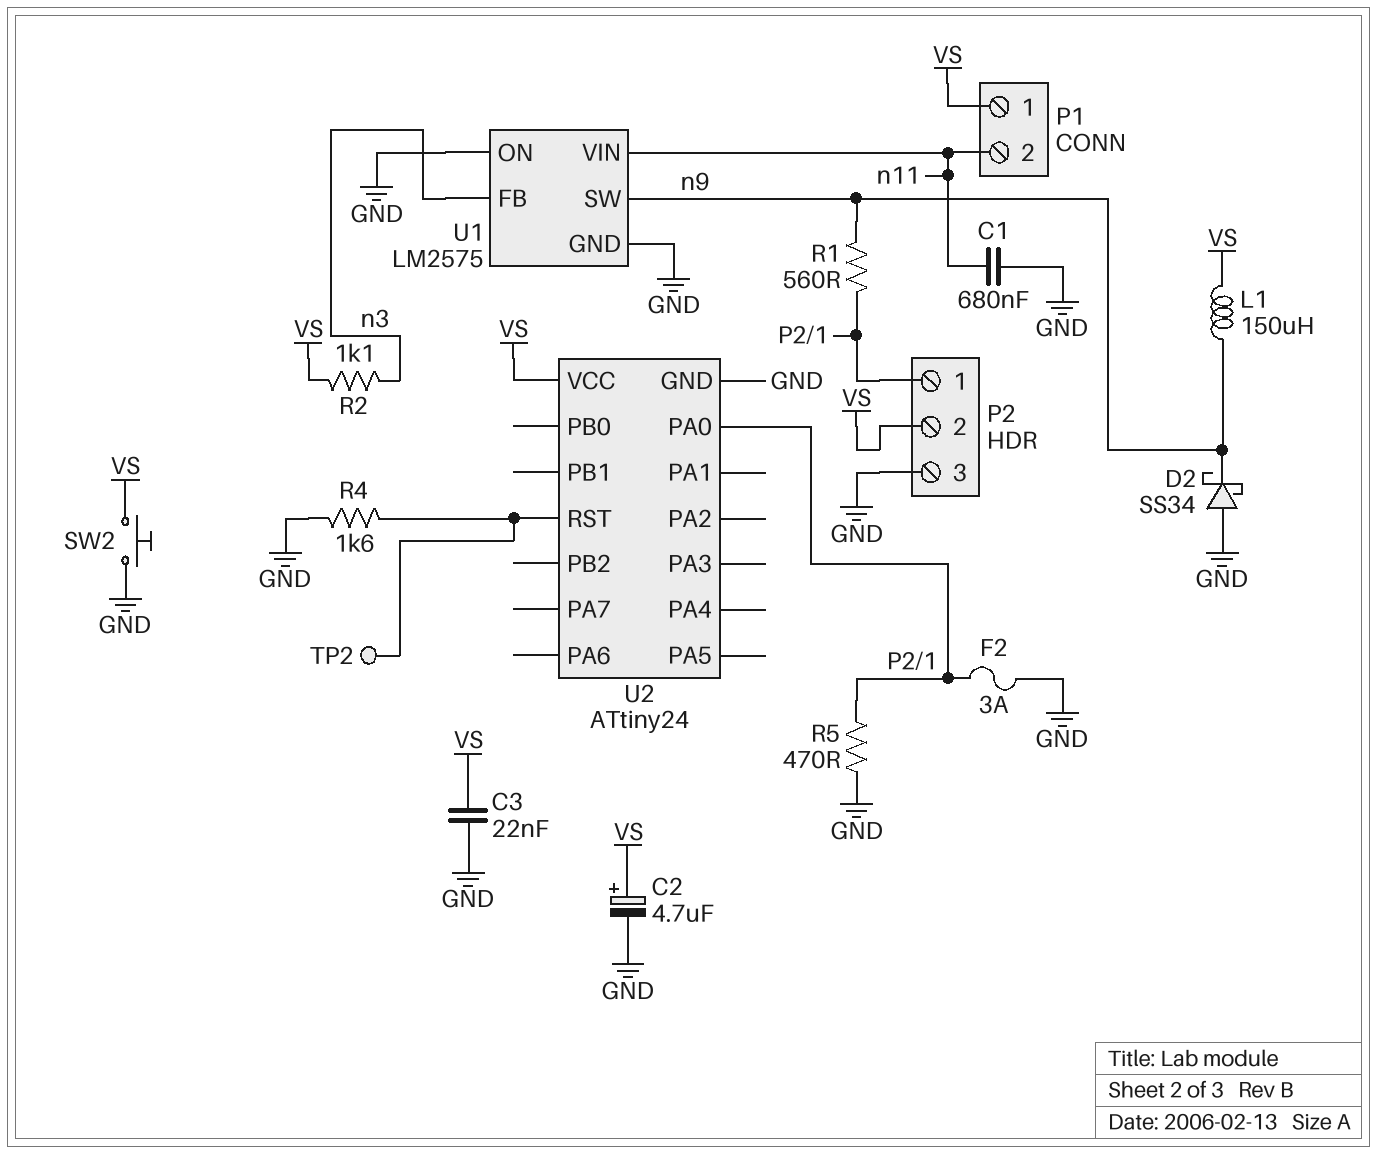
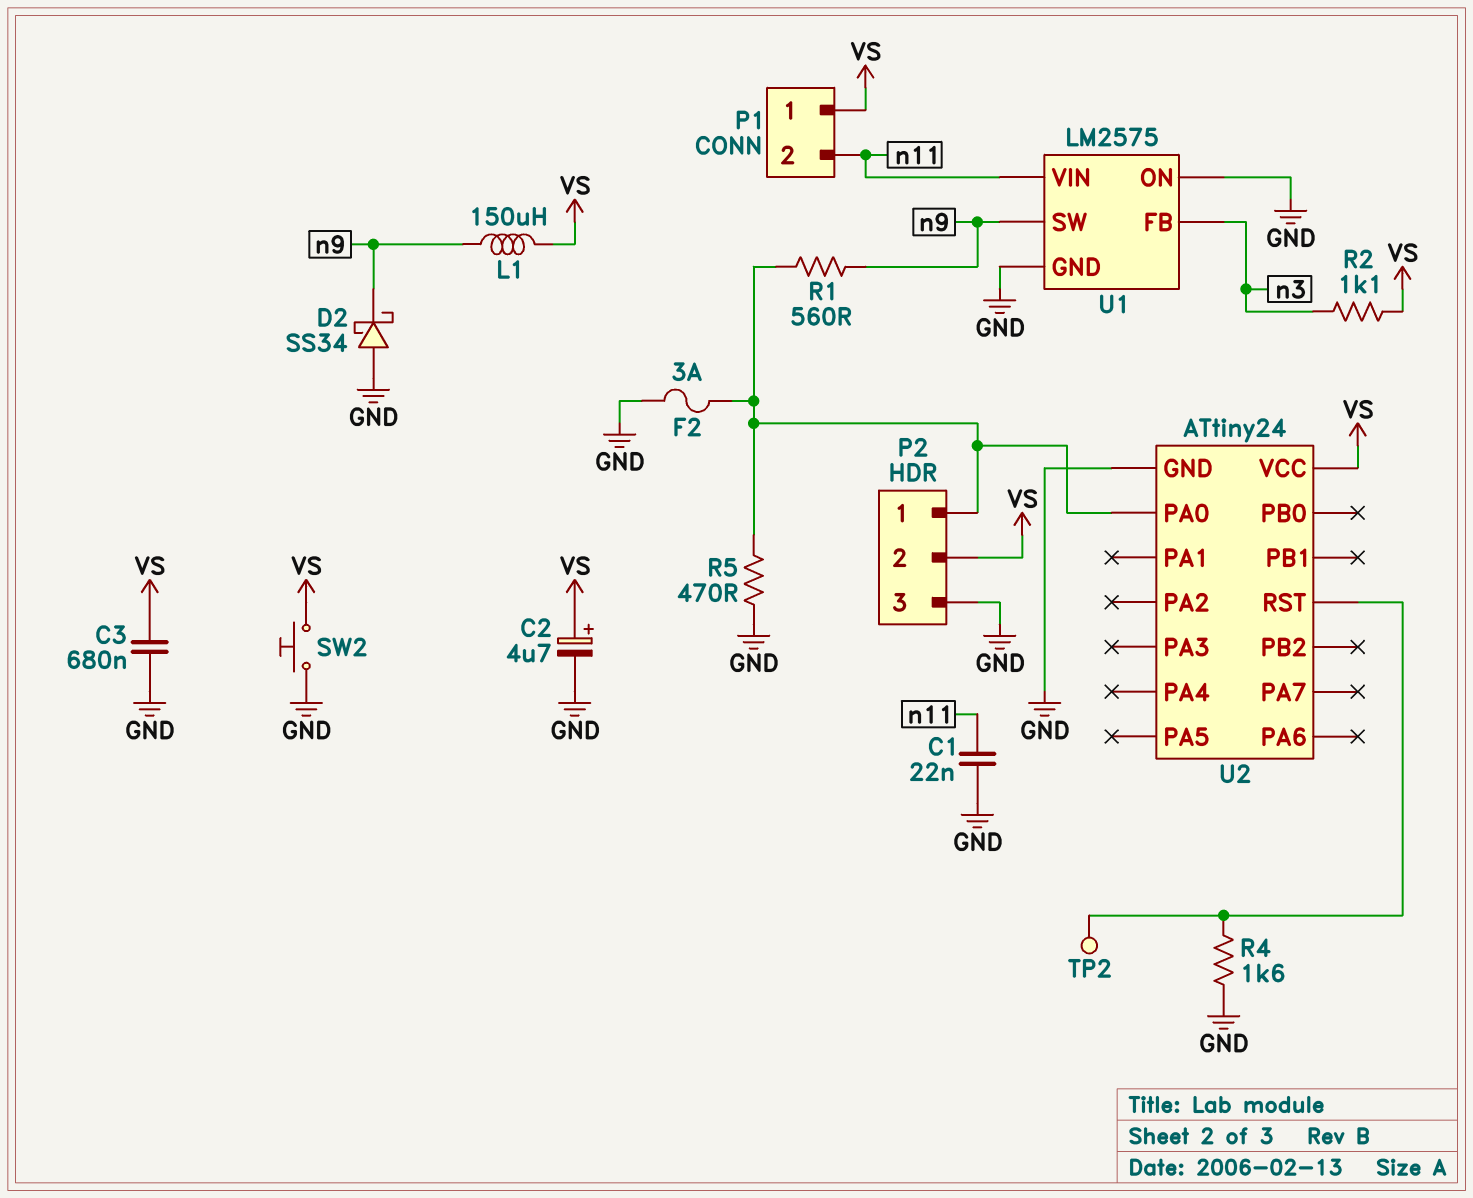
C1: 680nF (GND, n11) -> 22nF (GND, n11)
C3: 22nF (GND, VS) -> 680nF (GND, VS)

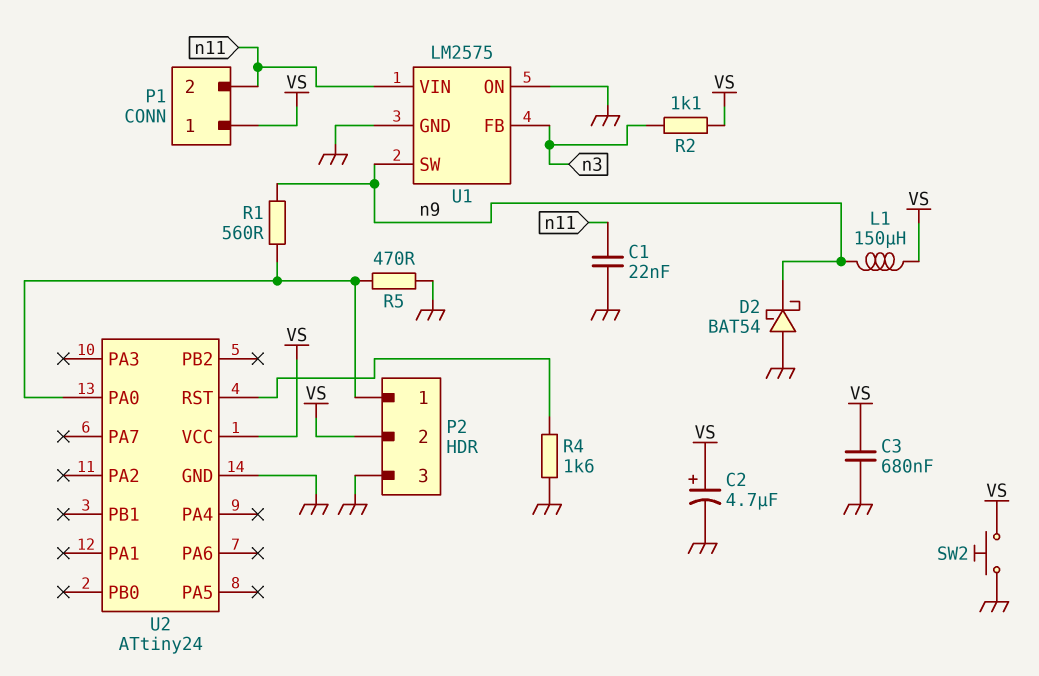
D2: schottky SS34 (A GND, K n9) -> schottky BAT54 (A GND, K n9)
F2: 3A (GND, P2/1) -> none
TP2: test point (U2/RST) -> none

